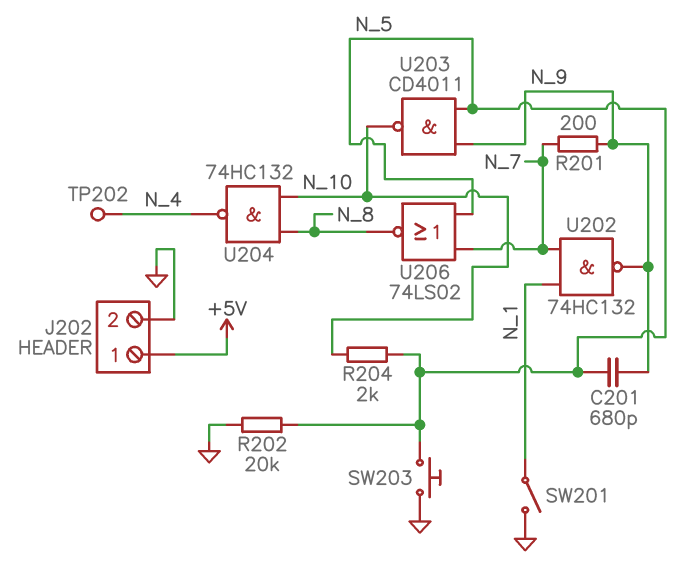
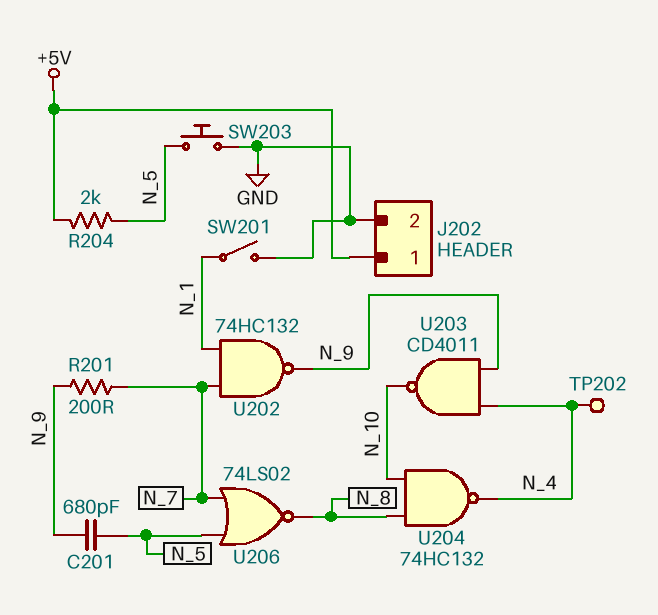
R202: 20k (GND, N_5) -> none
R204: 2k (N_5, N_10) -> 2k (+5V, N_5)
U203: NAND CD4011 (in N_5, in N_9, out N_10) -> NAND CD4011 (in N_4, in N_9, out N_10)

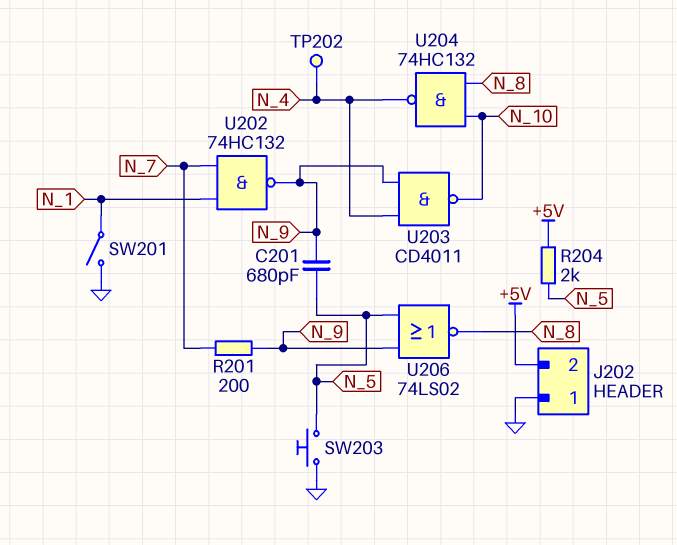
J202 pin 1: +5V -> GND
J202 pin 2: GND -> +5V
U206: NOR 74LS02 (in N_5, in N_7, out N_8) -> NOR 74LS02 (in N_5, in N_9, out N_8)

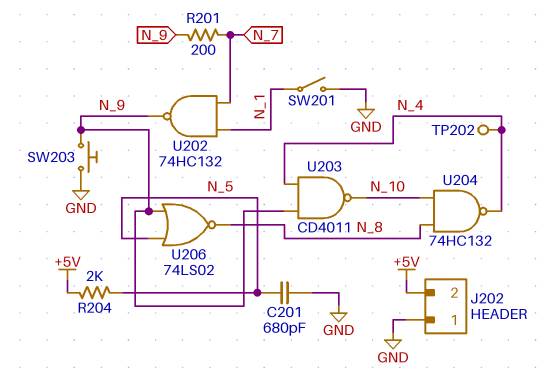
C201: 680pF (N_5, N_9) -> 680pF (GND, N_5)
SW203: button (GND, N_5) -> button (GND, N_9)

